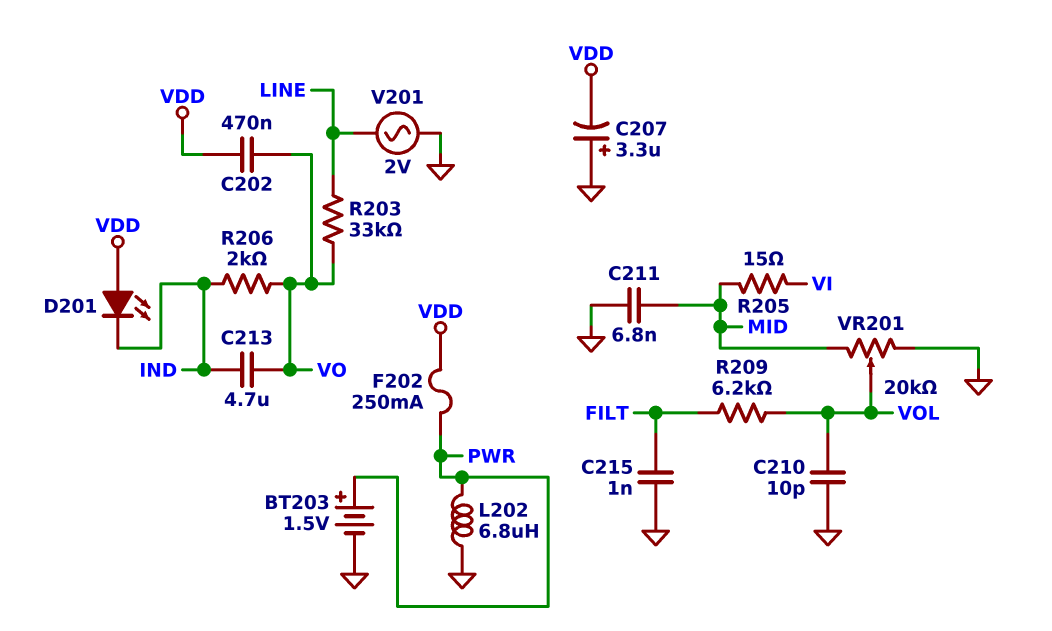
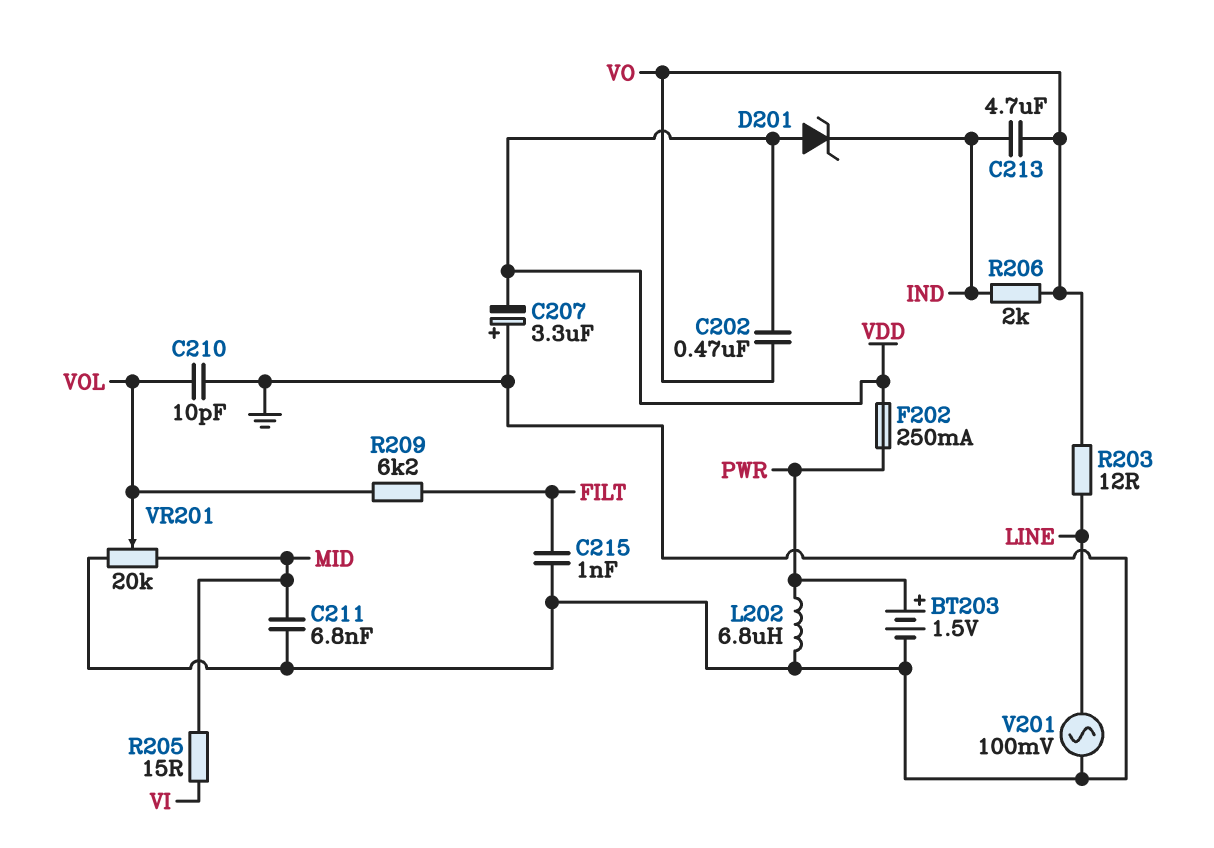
D201: LED (A VDD, K IND) -> zener (A VDD, K IND)
R203: 33k (LINE, VO) -> 12 (LINE, VO)
V201: AC 2V (GND, LINE) -> AC 100mV (GND, LINE)

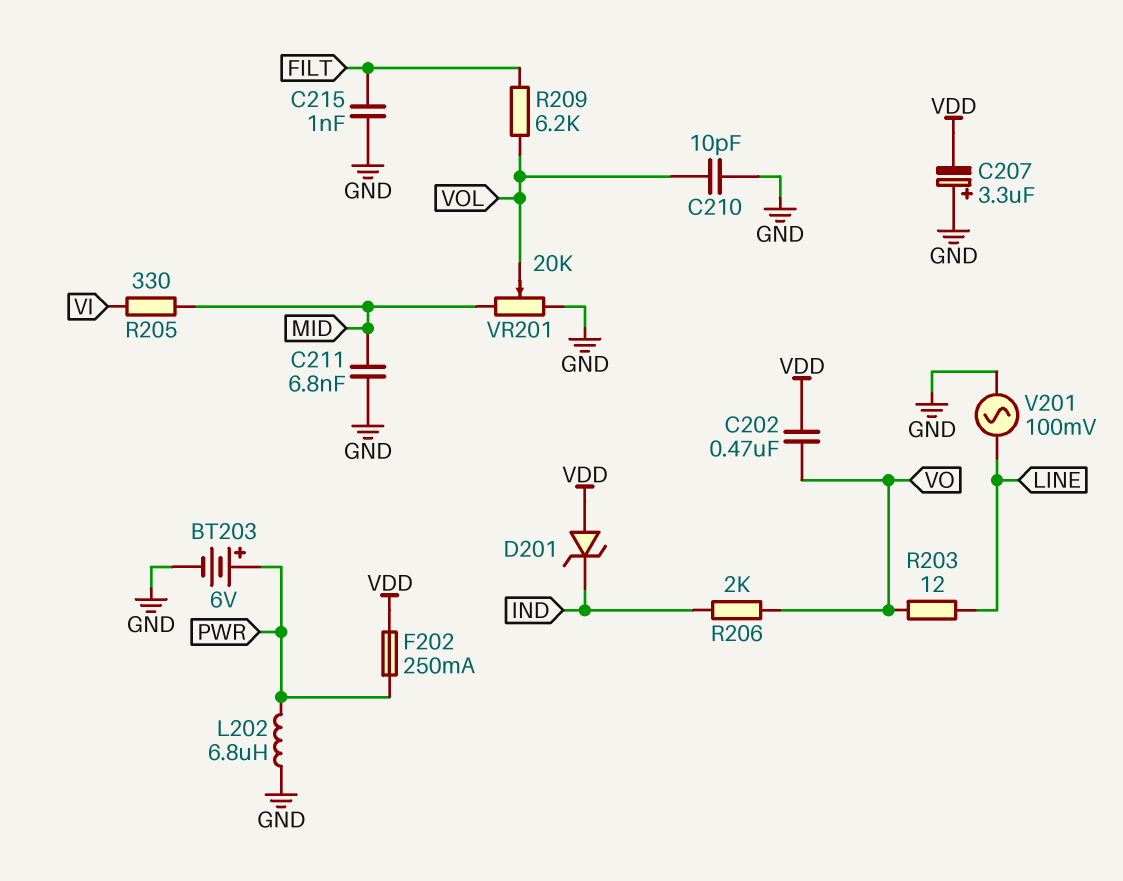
BT203: 1.5V (plus PWR, minus GND) -> 6V (plus PWR, minus GND)
C213: 4.7uF (IND, VO) -> none
R205: 15 (MID, VI) -> 330 (MID, VI)

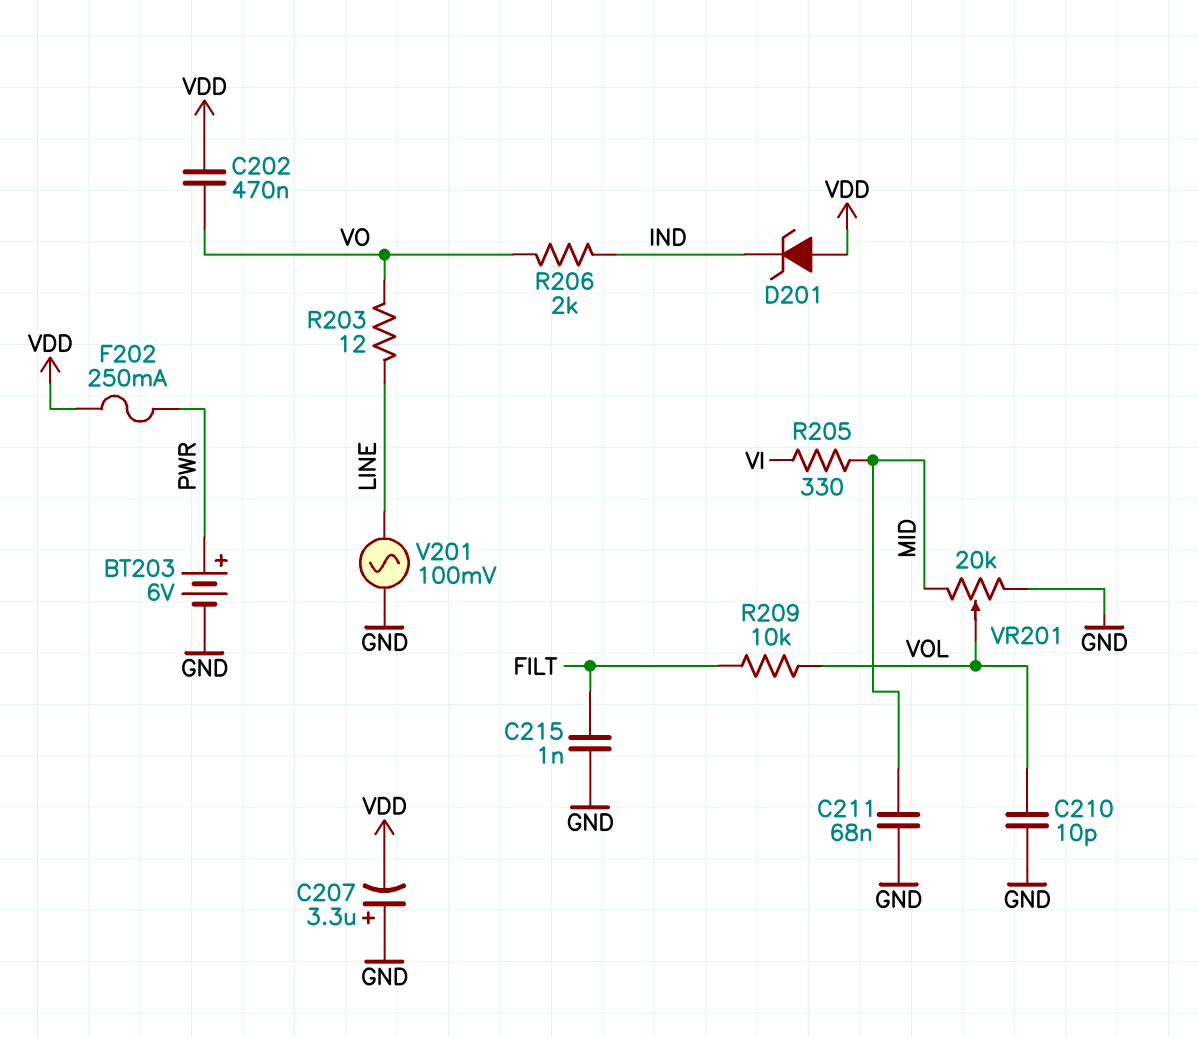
C211: 6.8nF (GND, MID) -> 68nF (GND, MID)
L202: 6.8uH (GND, PWR) -> none
R209: 6.2k (FILT, VOL) -> 10k (FILT, VOL)

